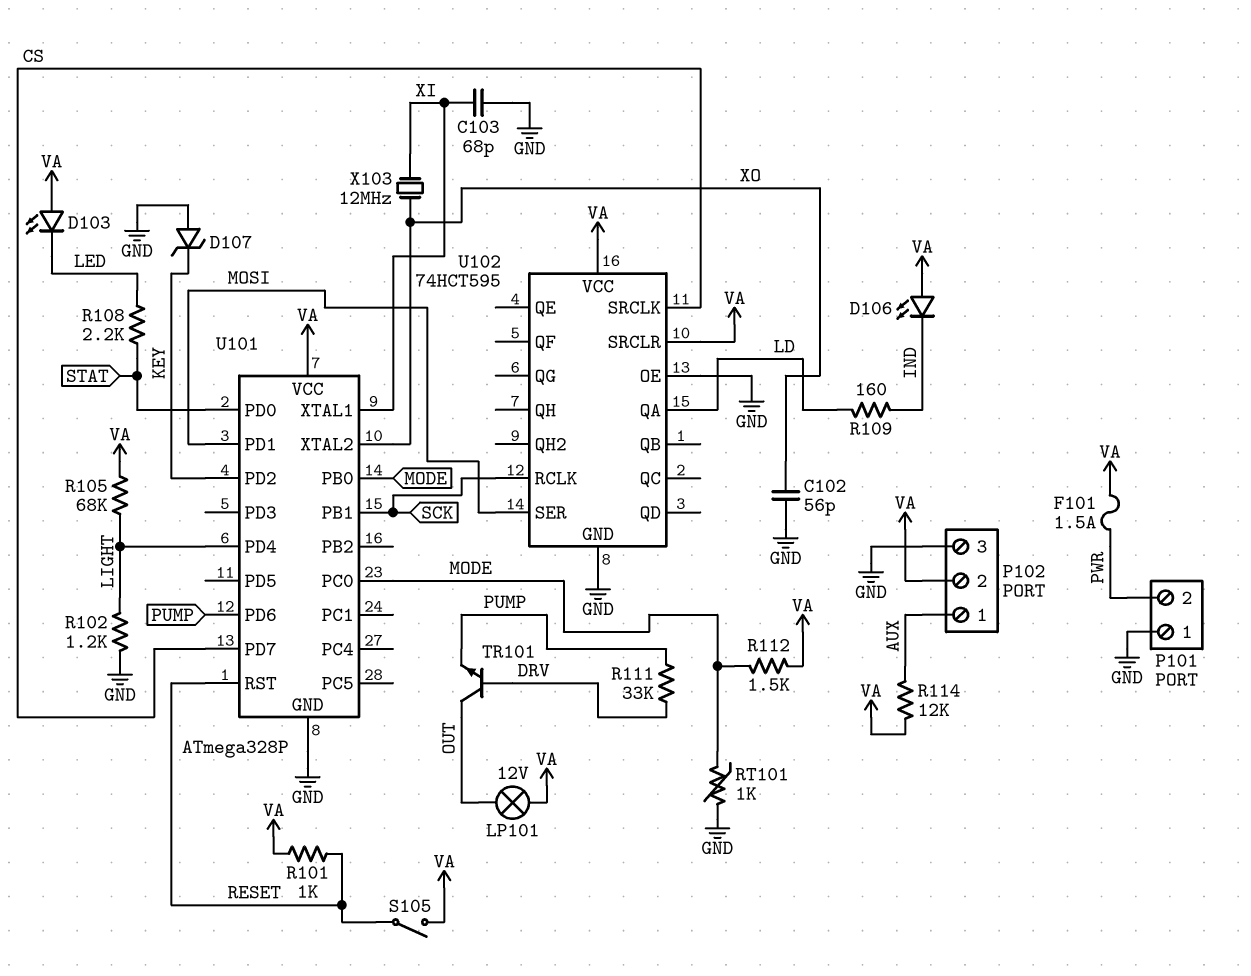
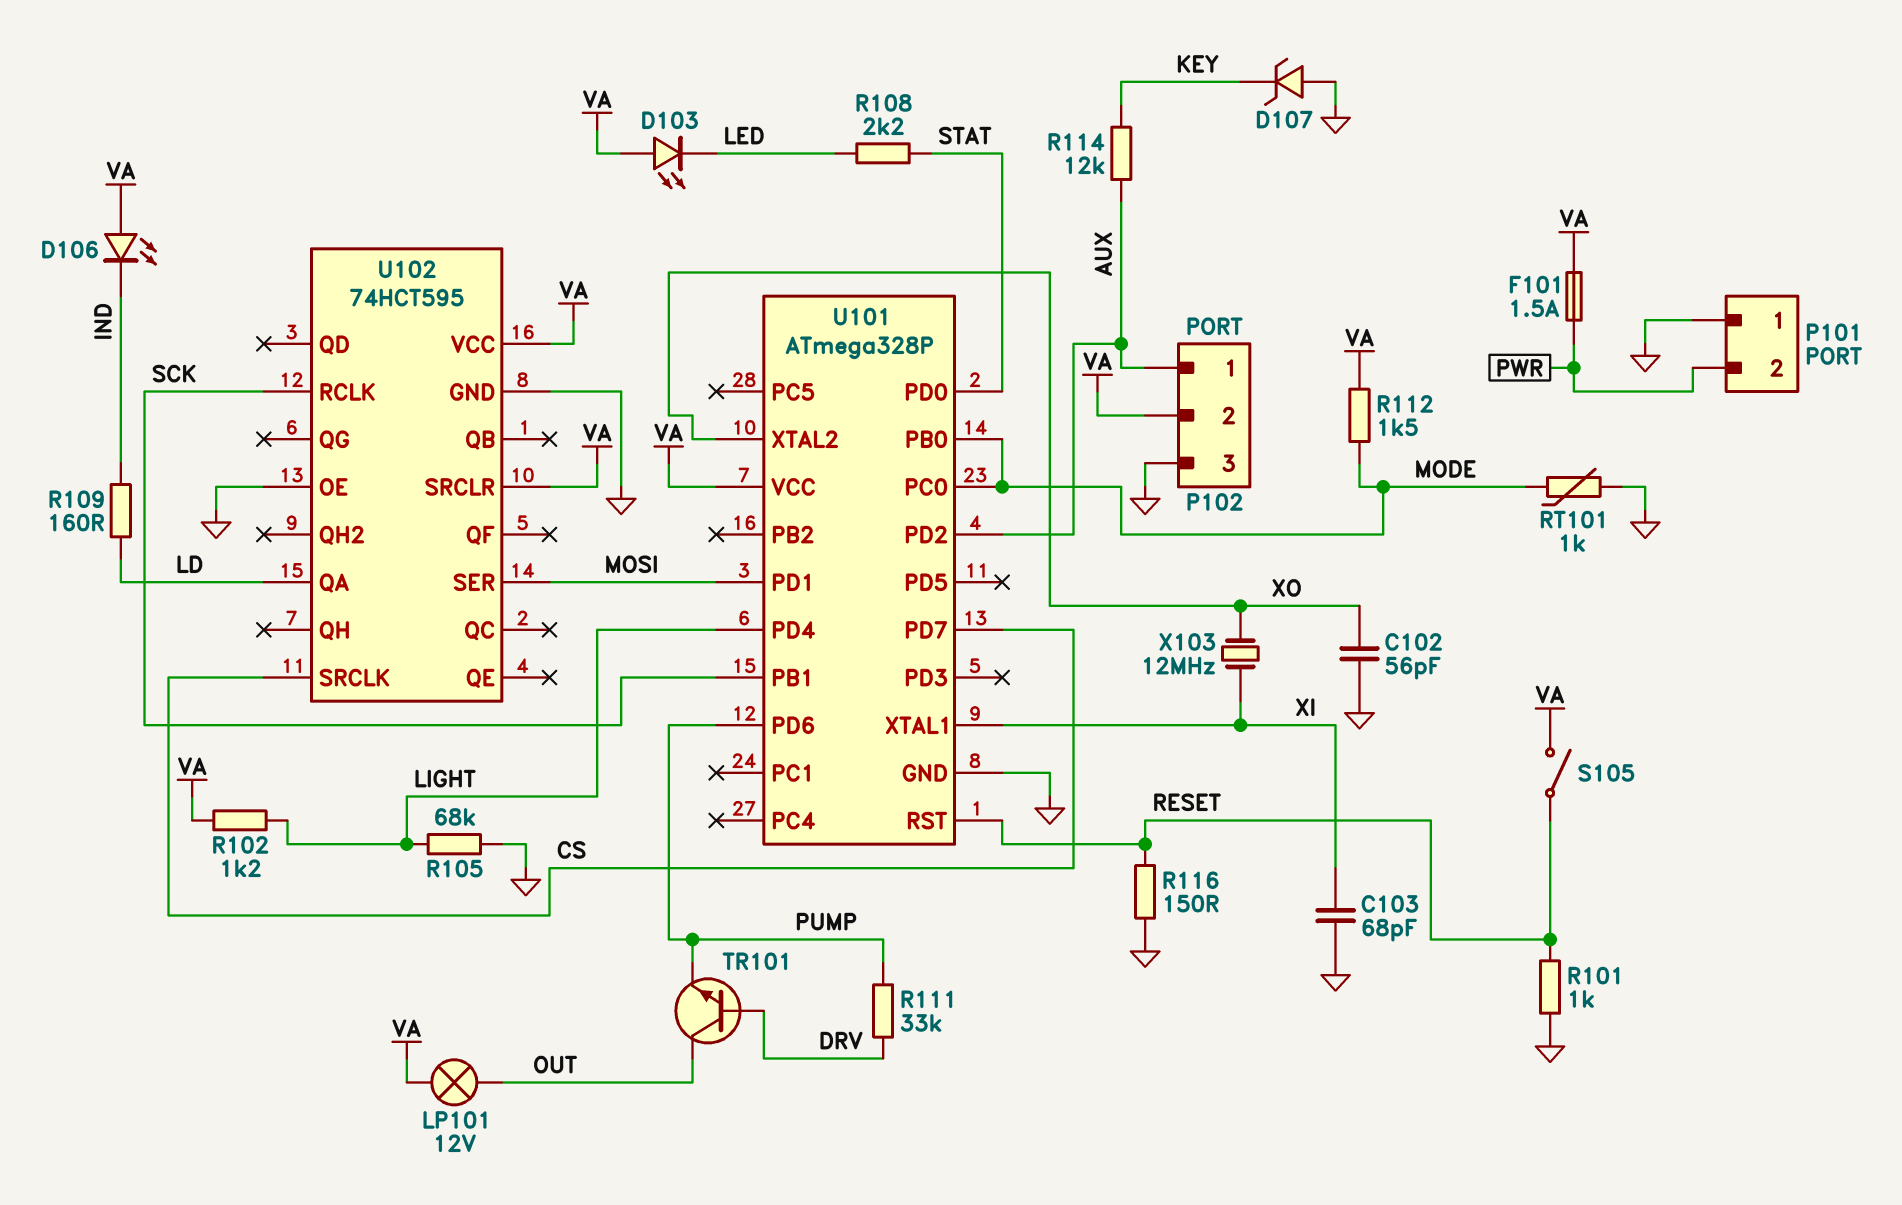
R101: 1k (RESET, VA) -> 1k (GND, RESET)
R102: 1.2k (GND, LIGHT) -> 1.2k (LIGHT, VA)
R105: 68k (LIGHT, VA) -> 68k (GND, LIGHT)
R114: 12k (AUX, VA) -> 12k (AUX, KEY)
R116: none -> 150 (GND, RESET)
U101 pin PD2: KEY -> AUX

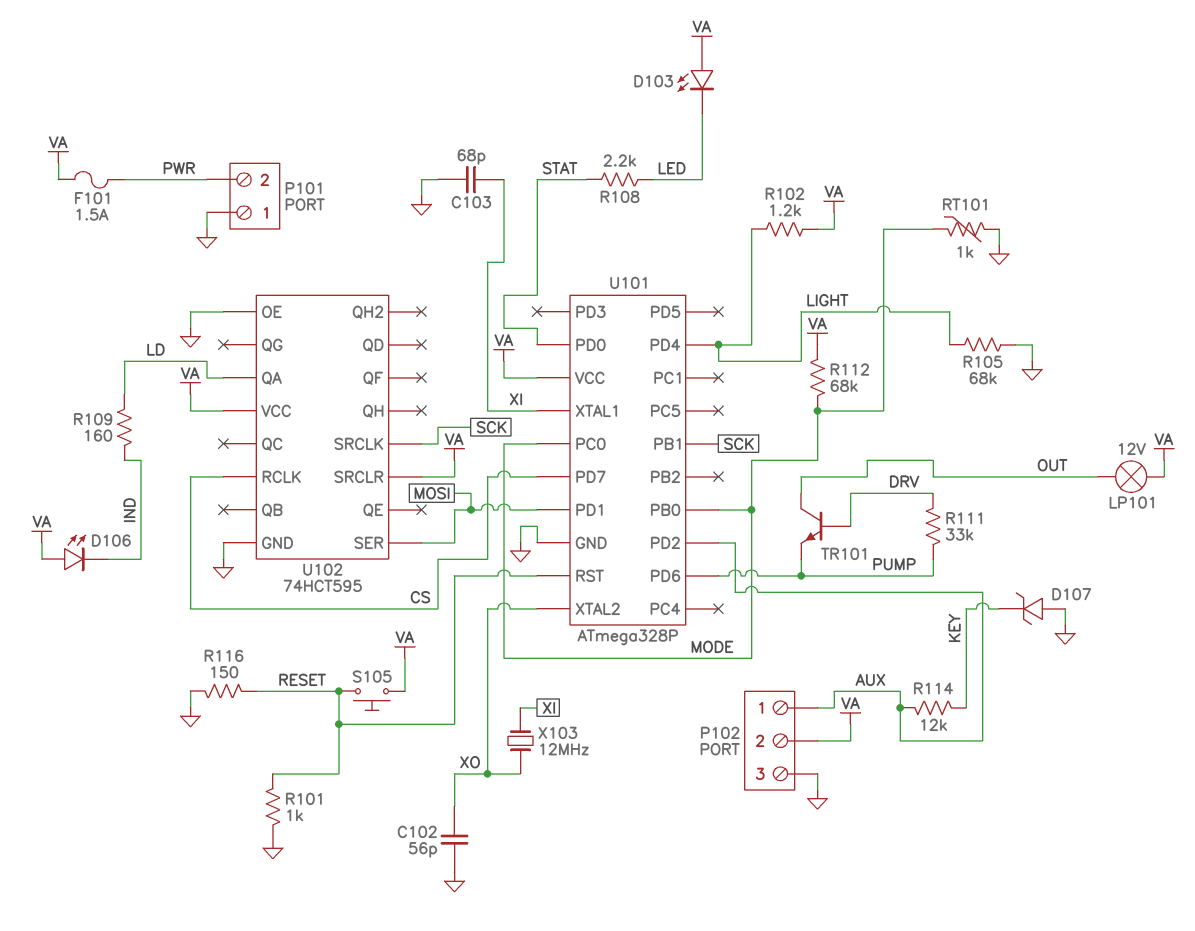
R112: 1.5k (MODE, VA) -> 68k (MODE, VA)
S105: switch (RESET, VA) -> button (RESET, VA)
U102 pin RCLK: SCK -> CS
U102 pin SRCLK: CS -> SCK

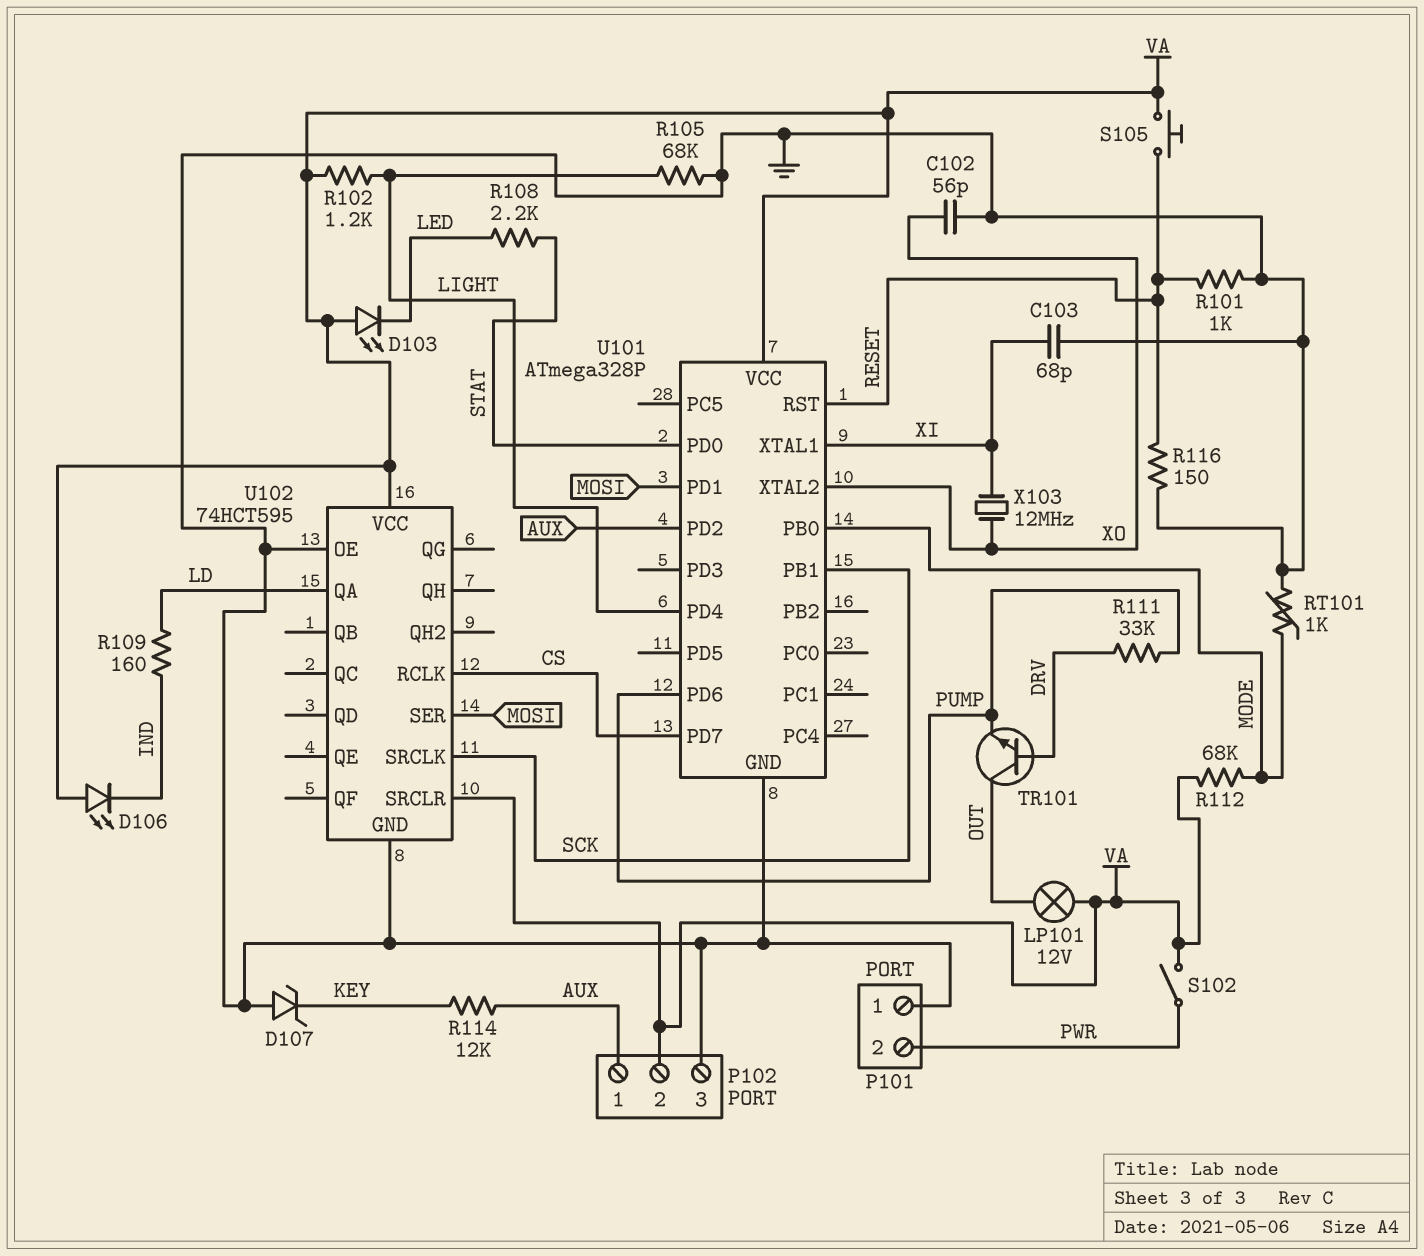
F101: 1.5A (PWR, VA) -> none
S102: none -> switch (PWR, VA)
U101 pin PC0: MODE -> none

